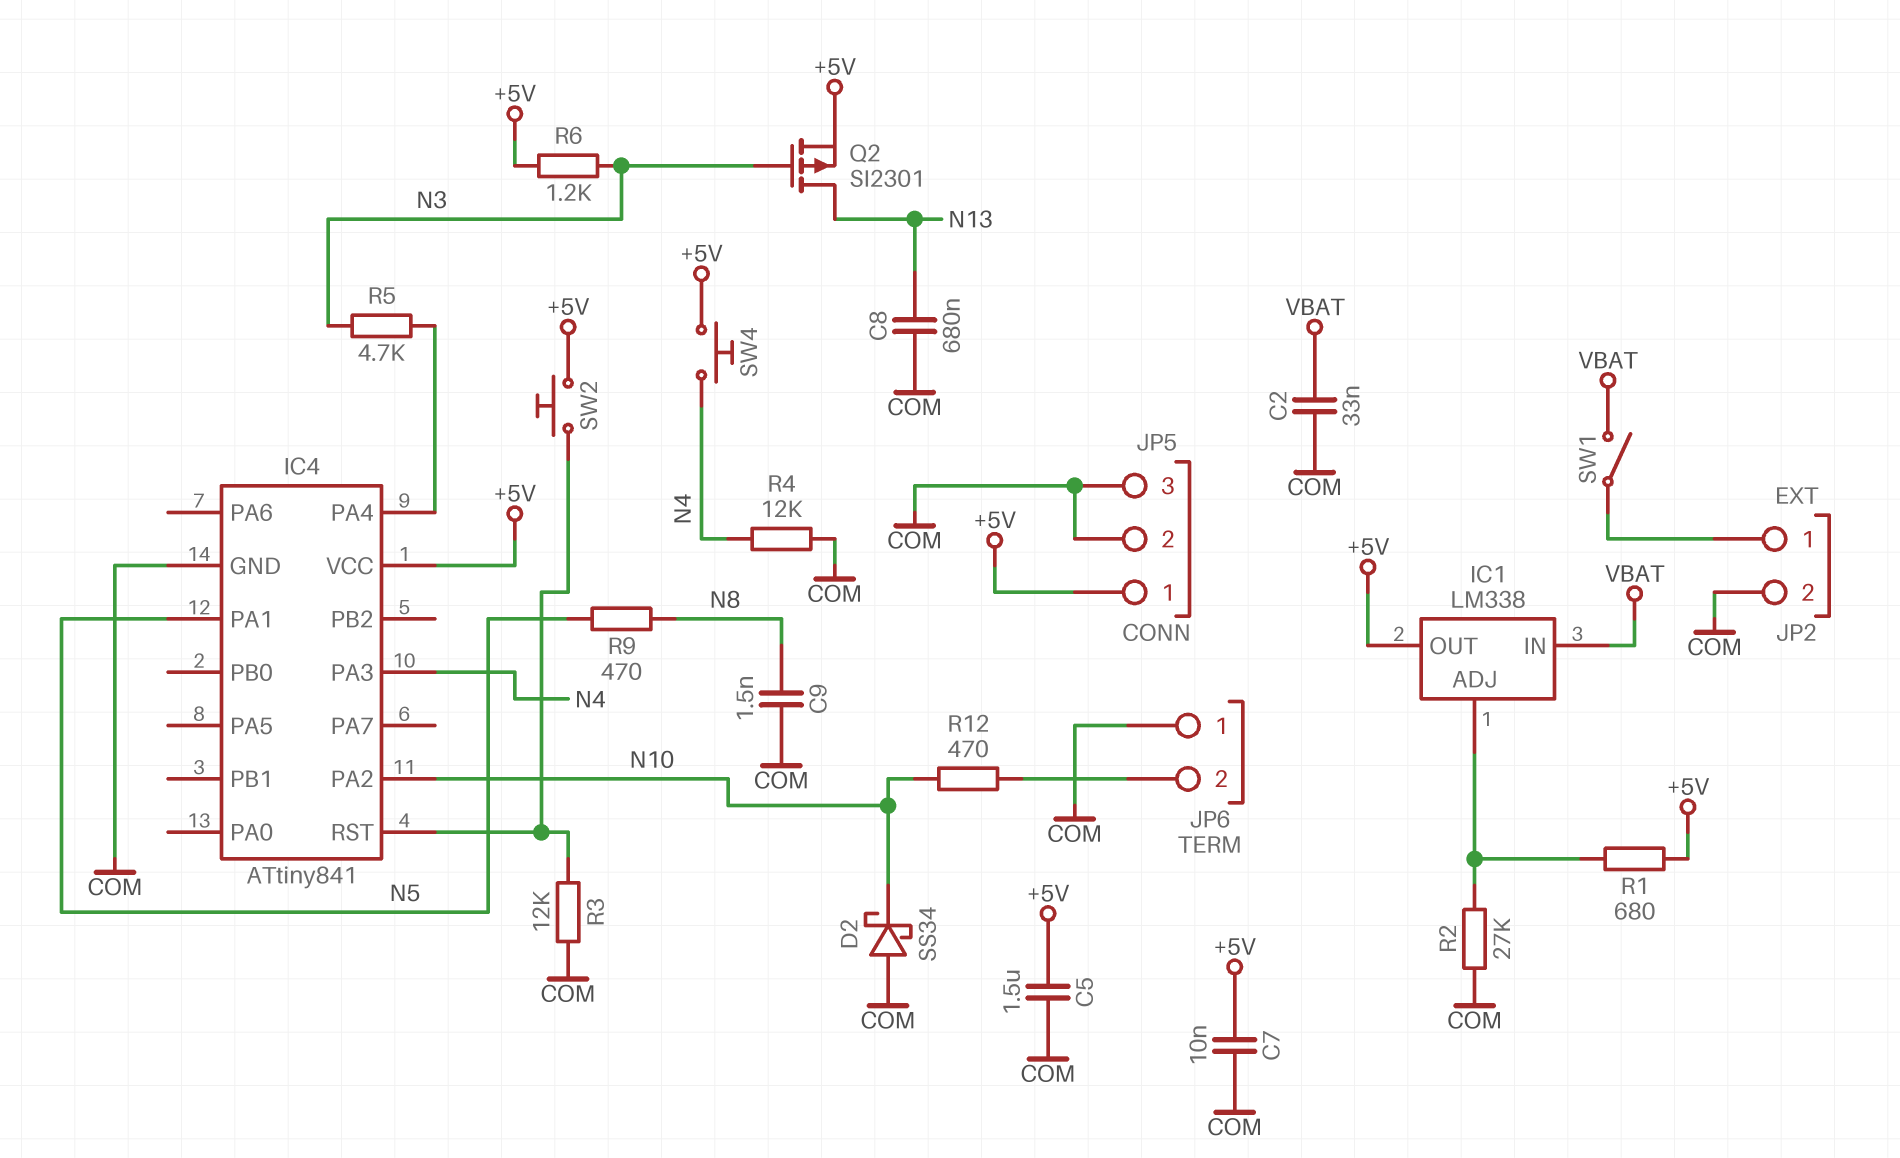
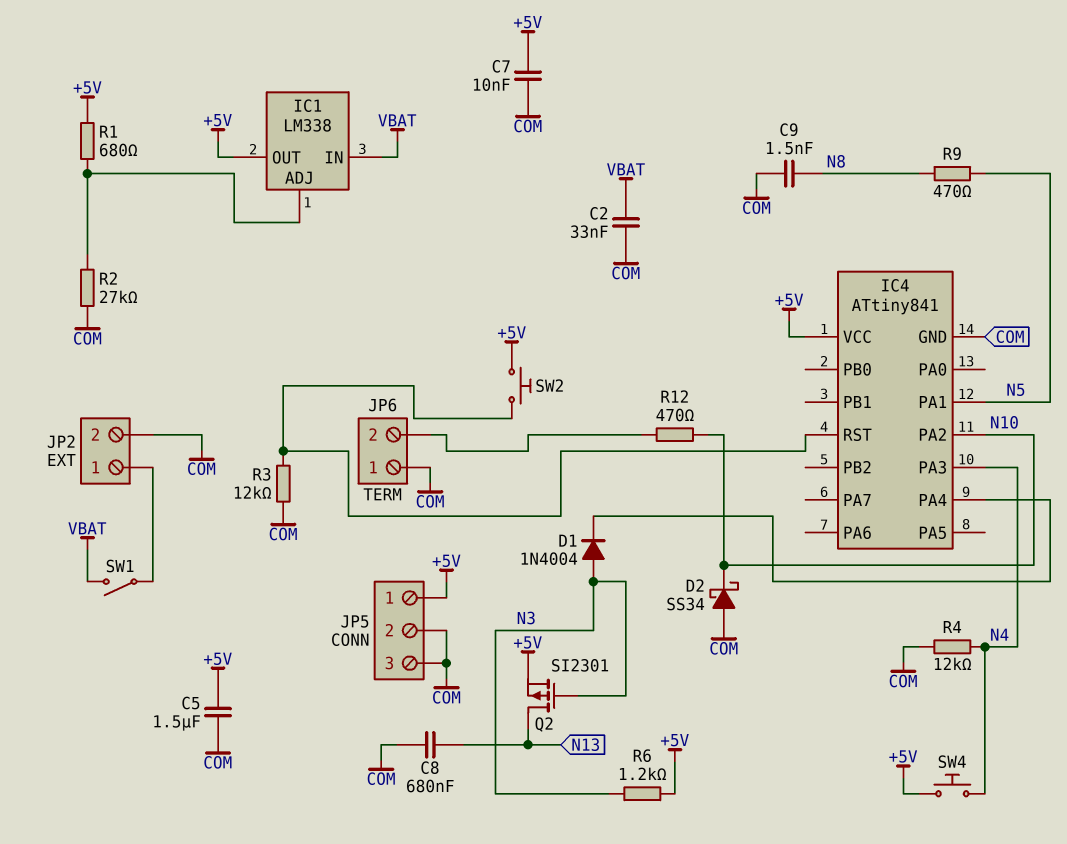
D1: none -> diode 1N4004 (A N3, K IC4/PA4)
R5: 4.7k (IC4/PA4, N3) -> none

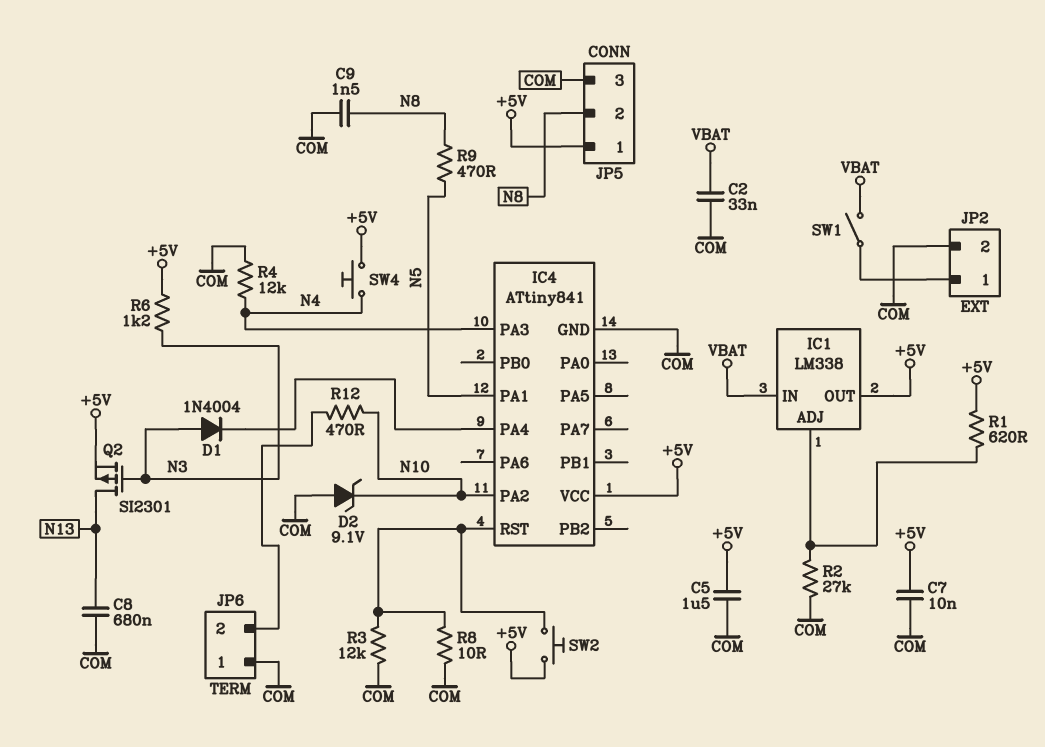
D2: schottky SS34 (A COM, K N10) -> zener 9.1V (A COM, K N10)
JP5 pin 2: COM -> N8
R1: 680 (+5V, IC1/ADJ) -> 620 (+5V, IC1/ADJ)
R8: none -> 10 (COM, IC4/RST)

